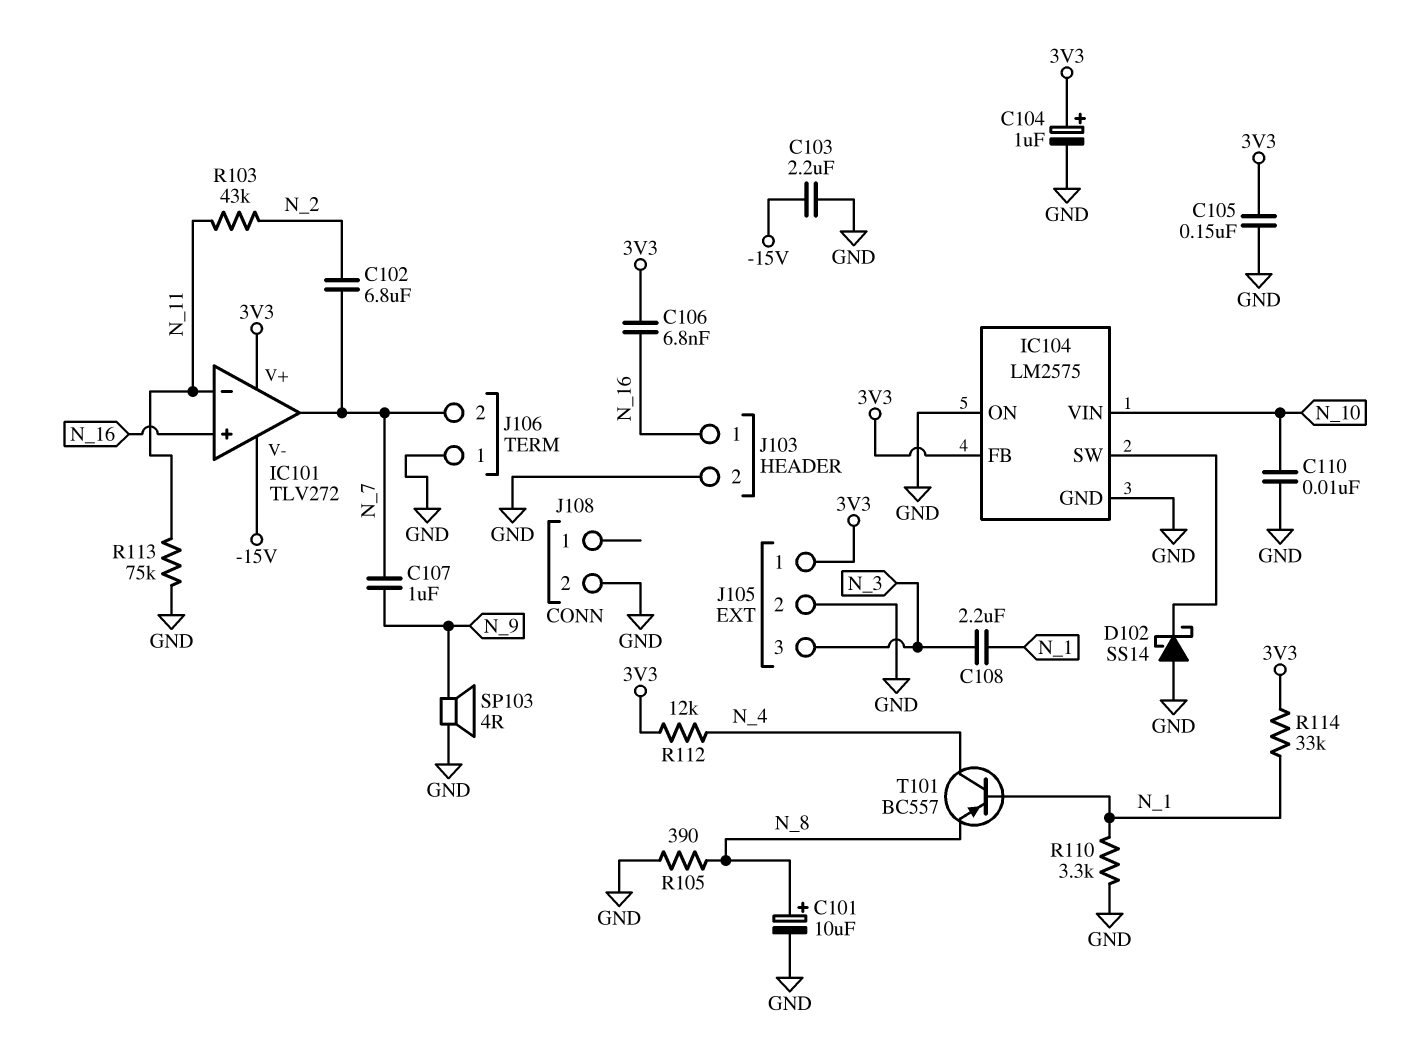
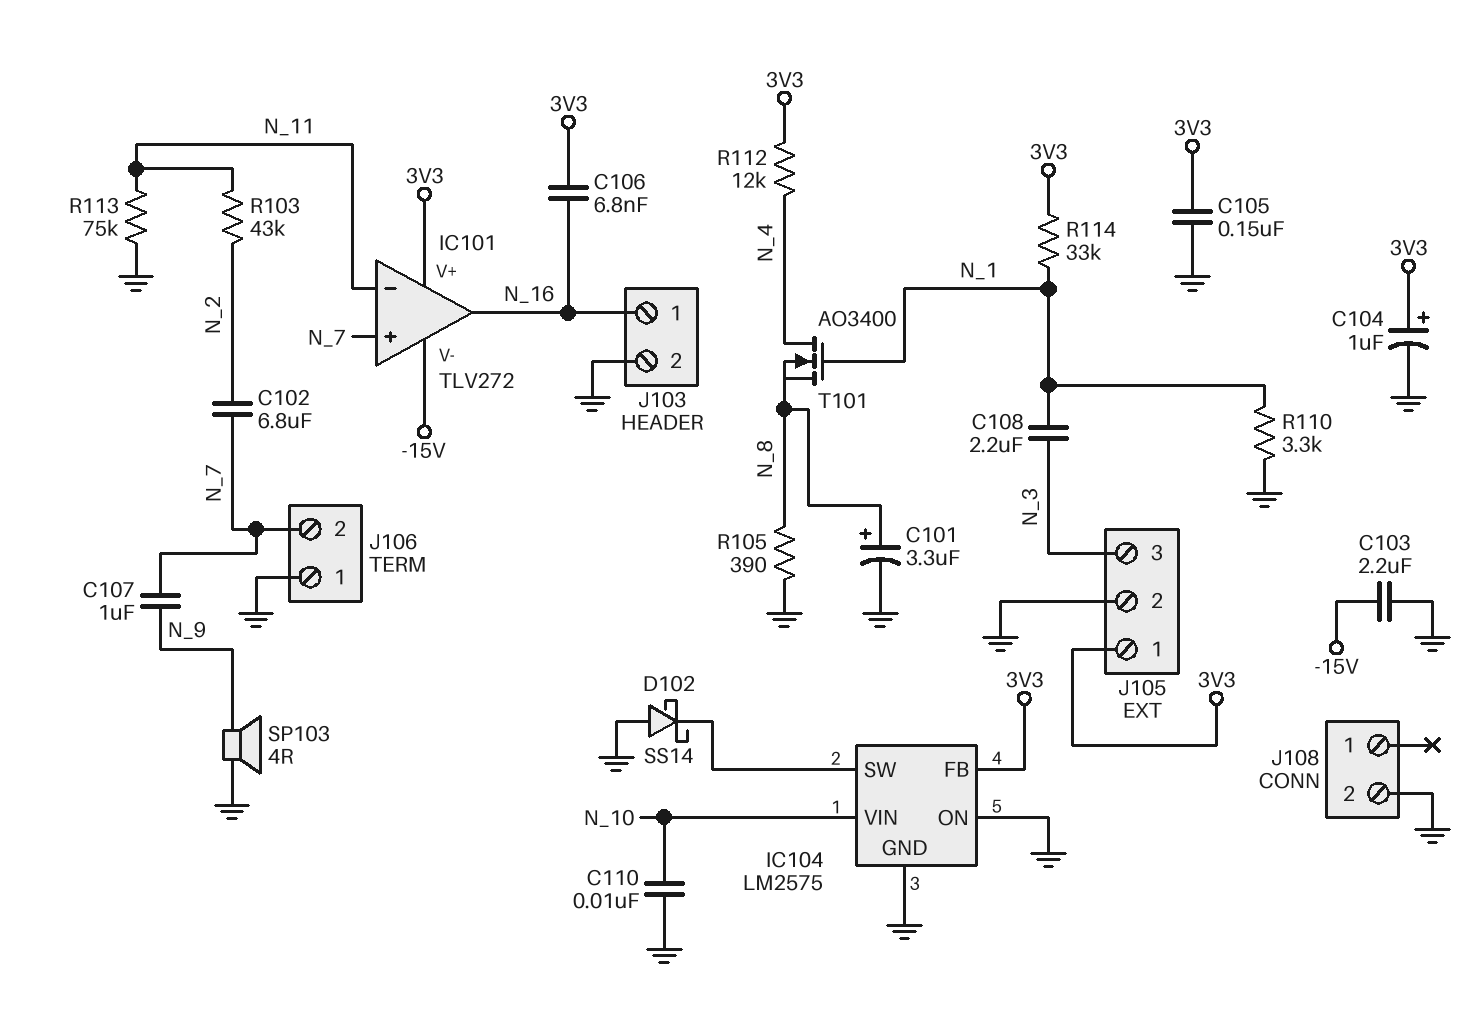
C101: 10uF (plus N_8, minus GND) -> 3.3uF (plus N_8, minus GND)
IC101 pin in+: N_16 -> N_7
IC101 pin out: N_7 -> N_16
T101: PNP BC557 (B N_1, C N_4, E N_8) -> NMOS AO3400 (G N_1, D N_4, S N_8)

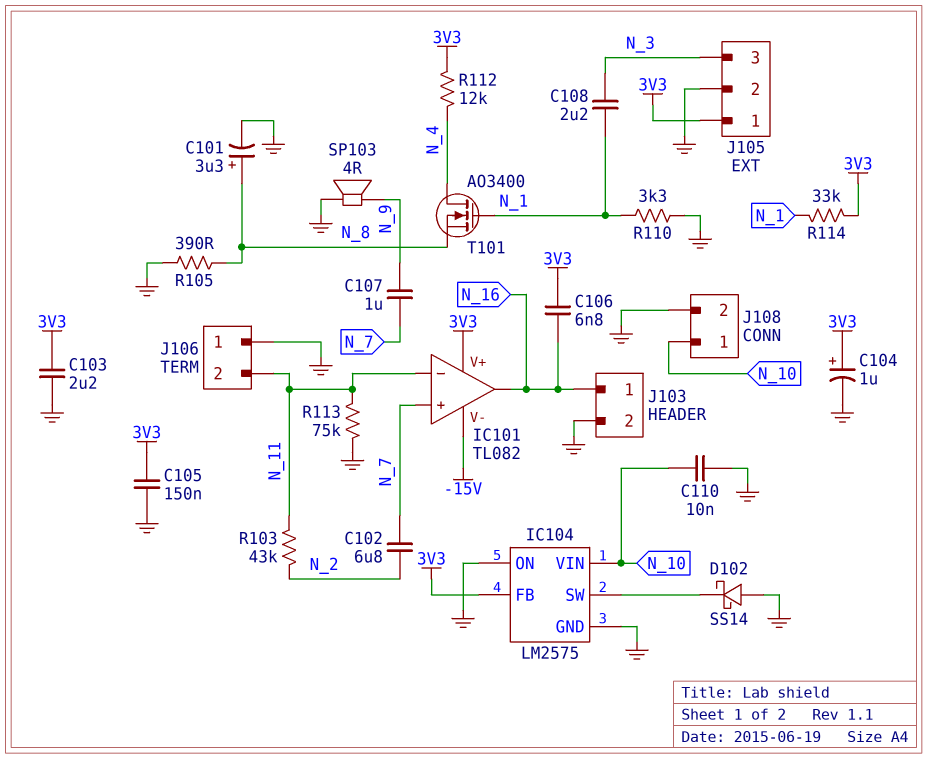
C103: 2.2uF (-15V, GND) -> 2.2uF (3V3, GND)
IC101: TLV272 -> TL082
J106 pin 2: N_7 -> N_11
J108 pin 1: none -> N_10

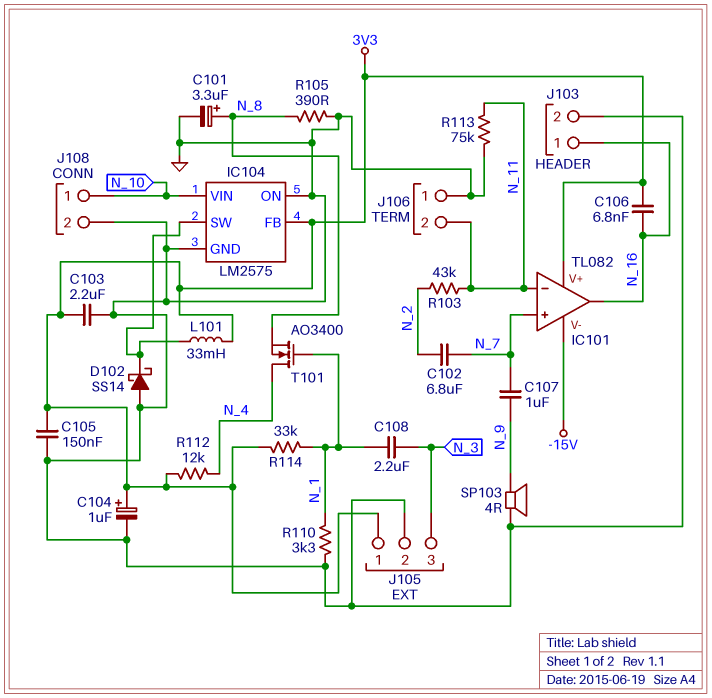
C110: 10nF (GND, N_10) -> none
L101: none -> 33mH (3V3, IC104/SW)

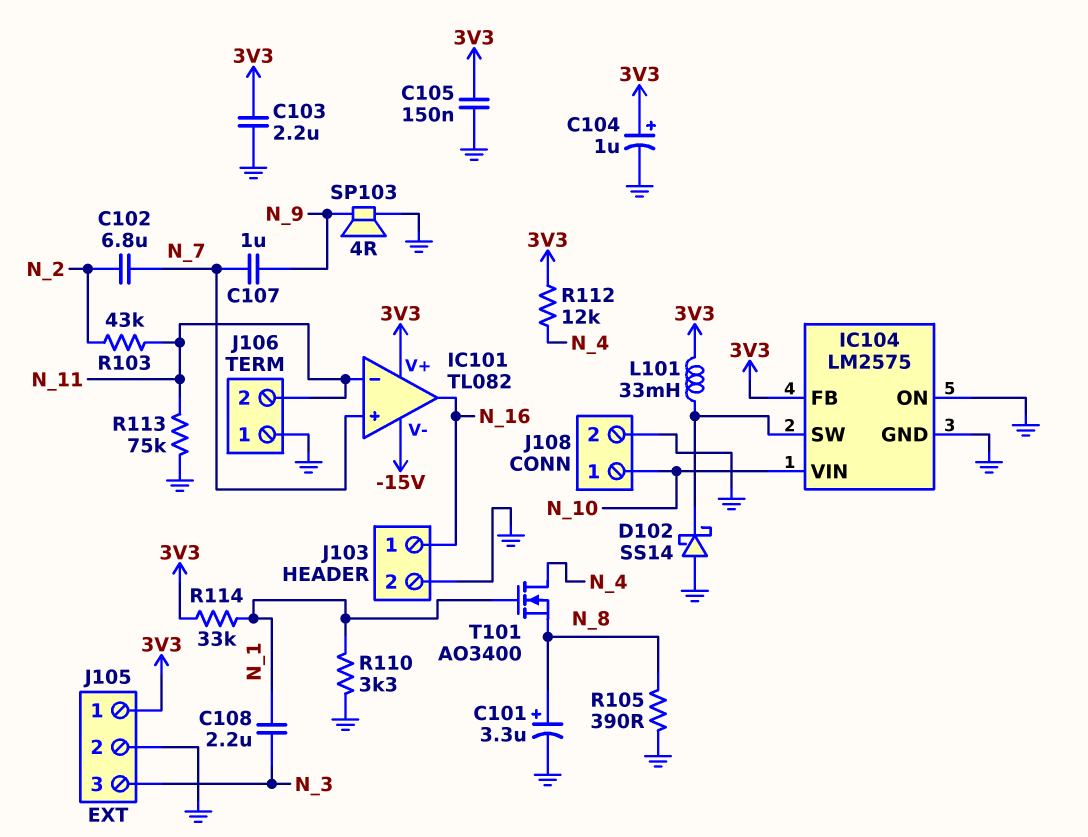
C106: 6.8nF (3V3, N_16) -> none

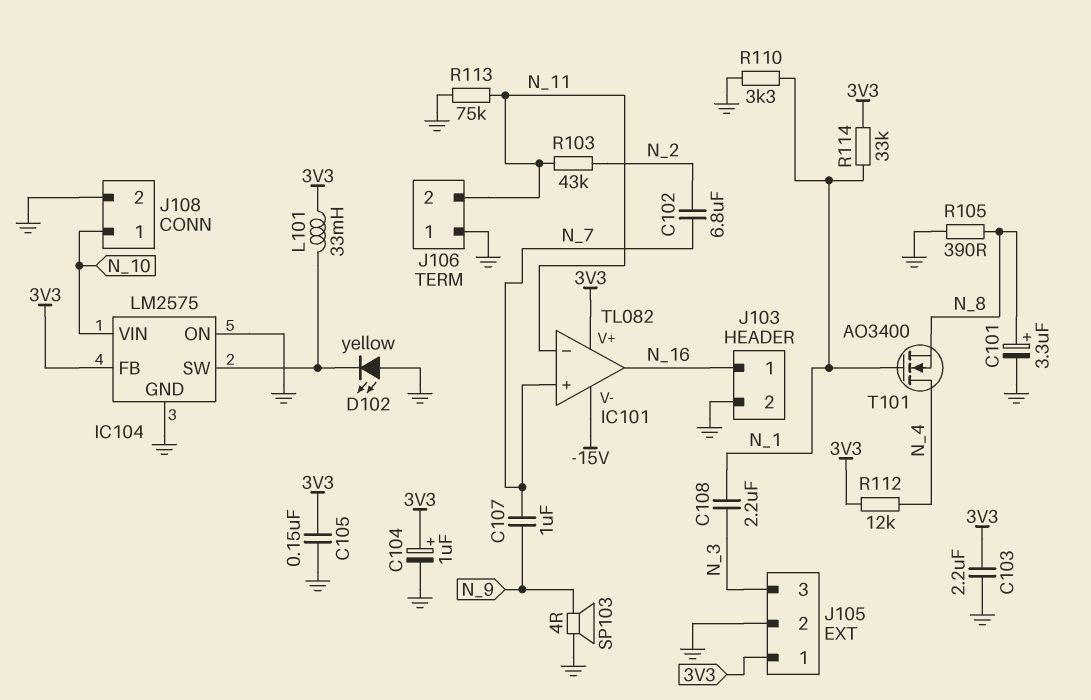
D102: schottky SS14 (A GND, K IC104/SW) -> LED yellow (A GND, K IC104/SW)

